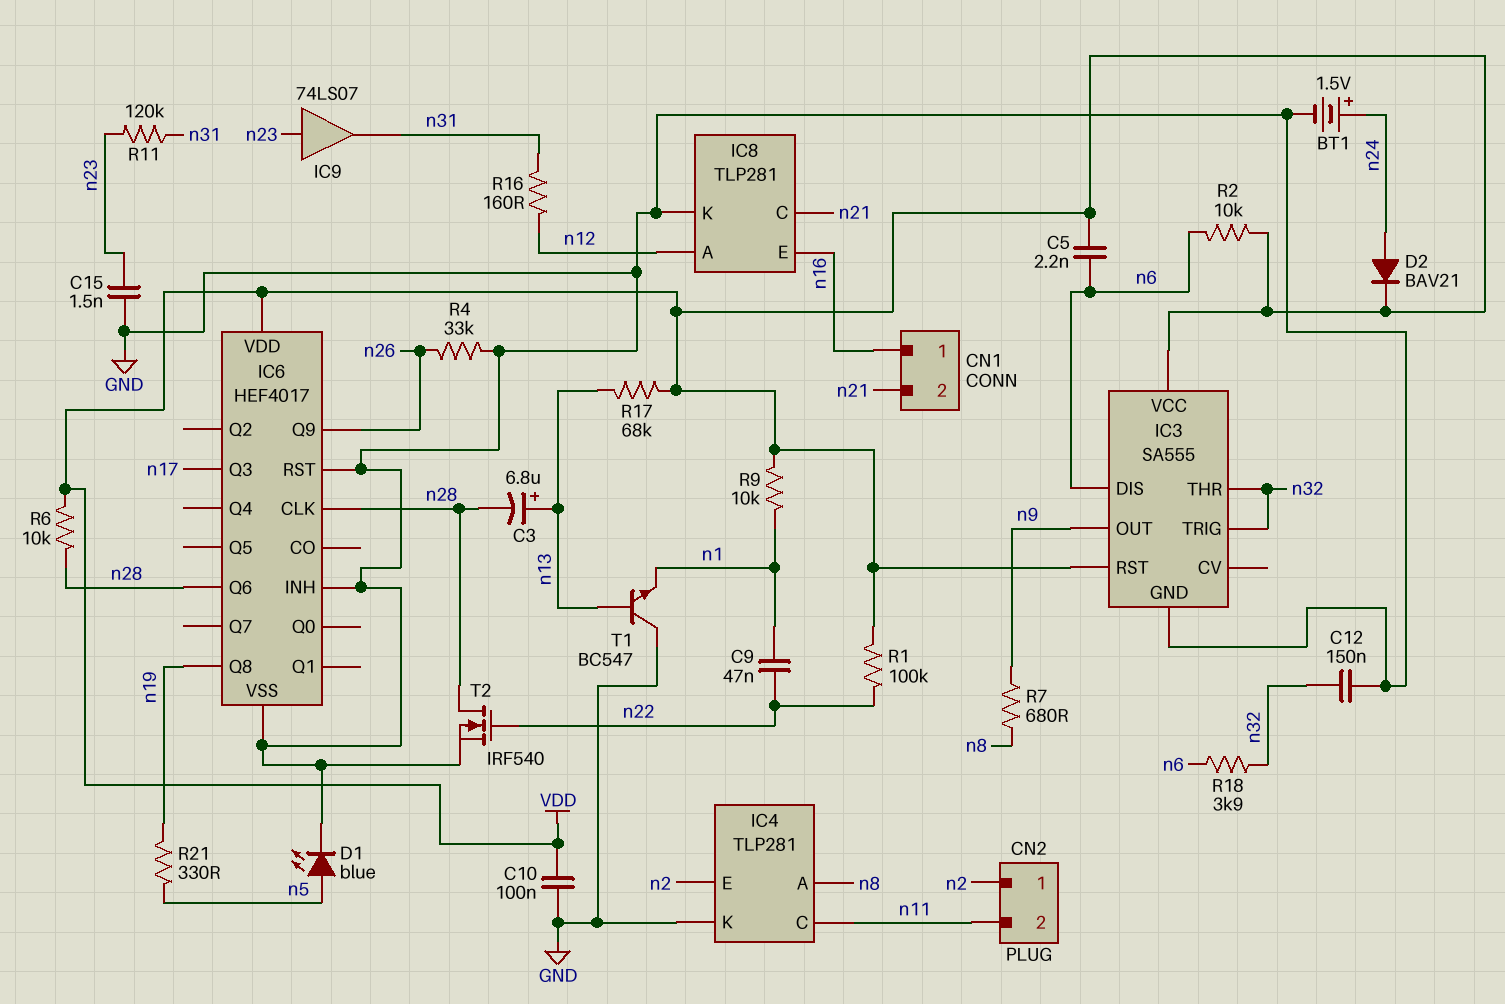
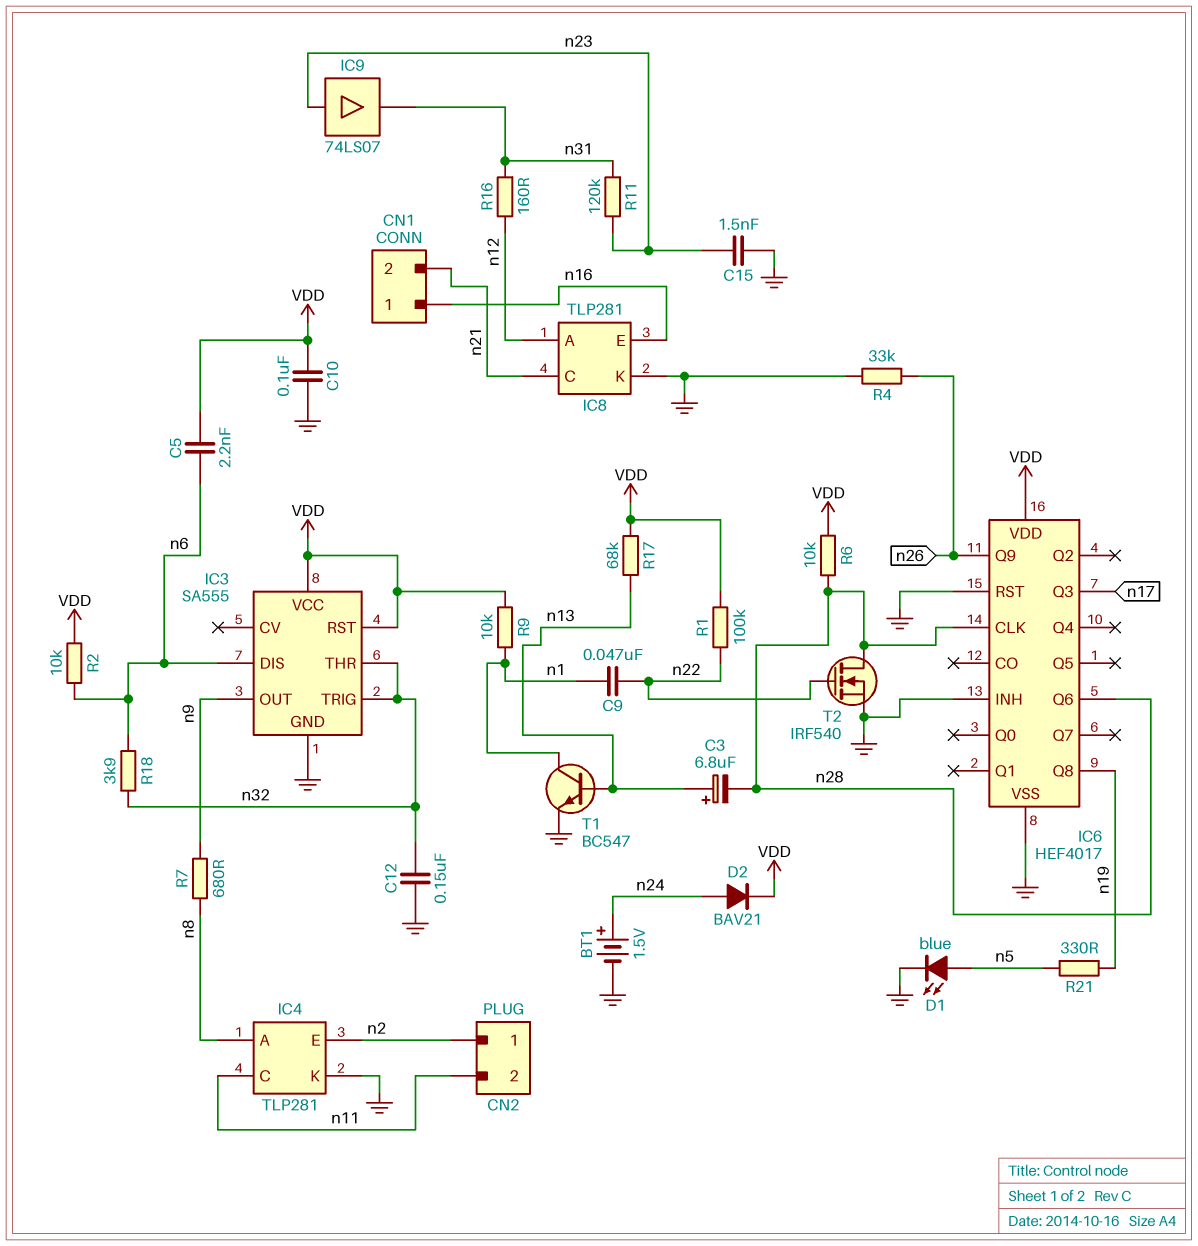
T1: NPN BC547 (B n13, C GND, E n1) -> NPN BC547 (B n13, C n1, E GND)

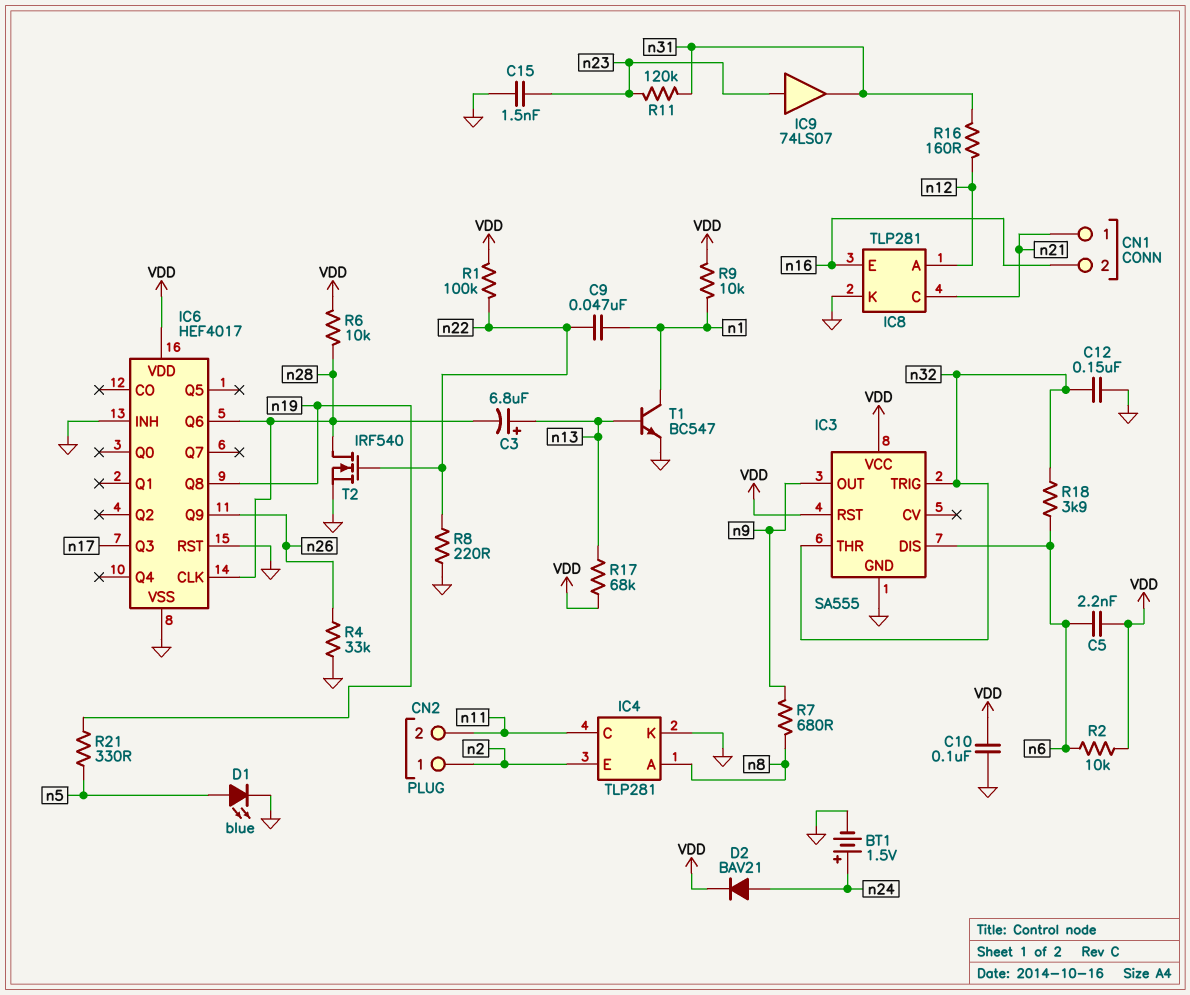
CN1 pin 1: n16 -> n21
CN1 pin 2: n21 -> n16
R8: none -> 220 (GND, n22)

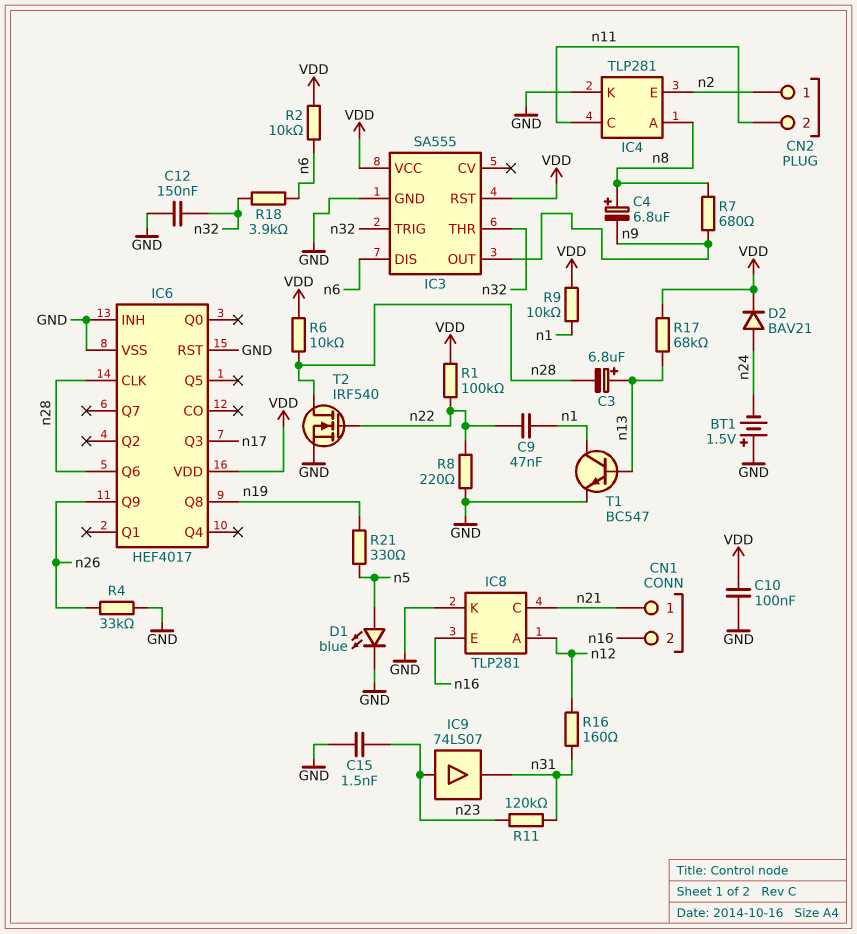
BT1: 1.5V (plus n24, minus GND) -> 1.5V (plus GND, minus n24)
C4: none -> 6.8uF (plus n8, minus n9)
C5: 2.2nF (VDD, n6) -> none

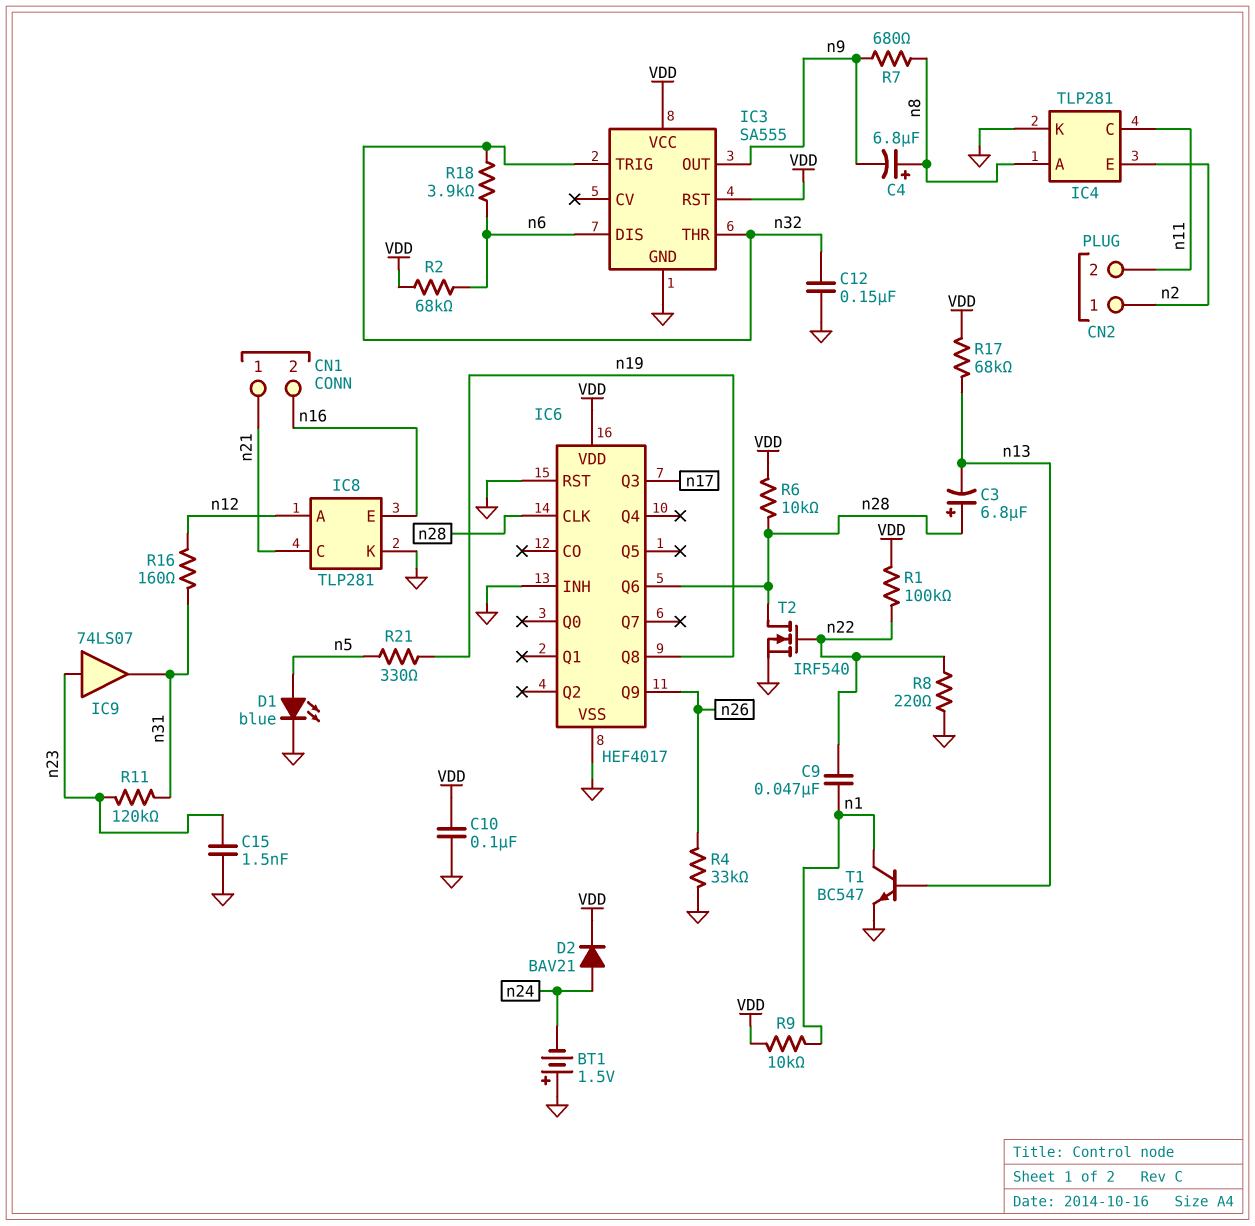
C3: 6.8uF (plus n13, minus n28) -> 6.8uF (plus n28, minus n13)
R2: 10k (VDD, n6) -> 68k (VDD, n6)

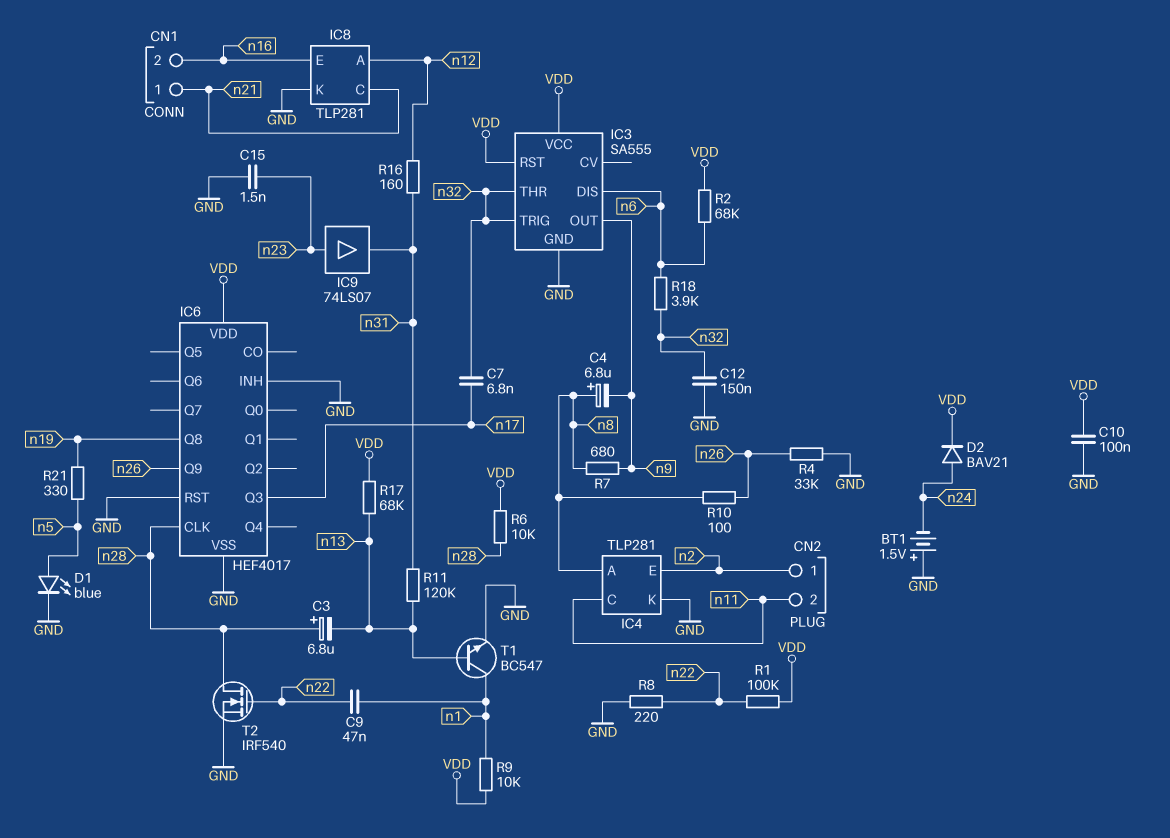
C7: none -> 6.8nF (n17, n32)
IC6 pin Q6: n28 -> none
R10: none -> 100 (n8, n26)
R11: 120k (n23, n31) -> 120k (n13, n31)

